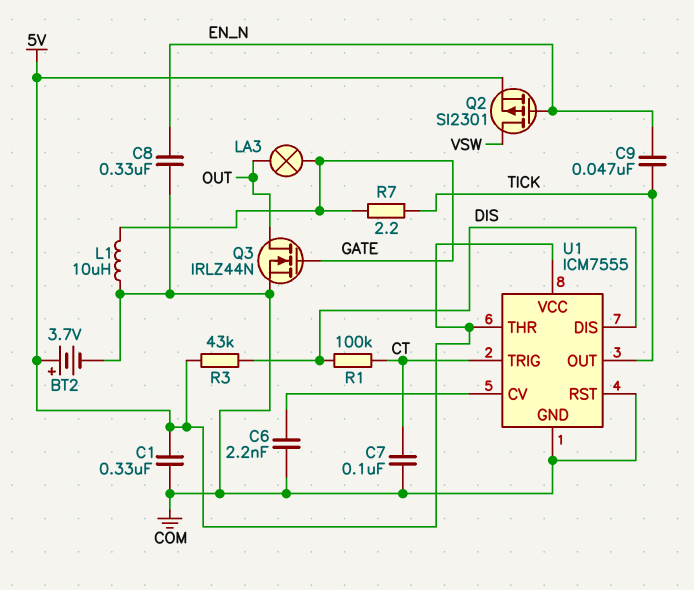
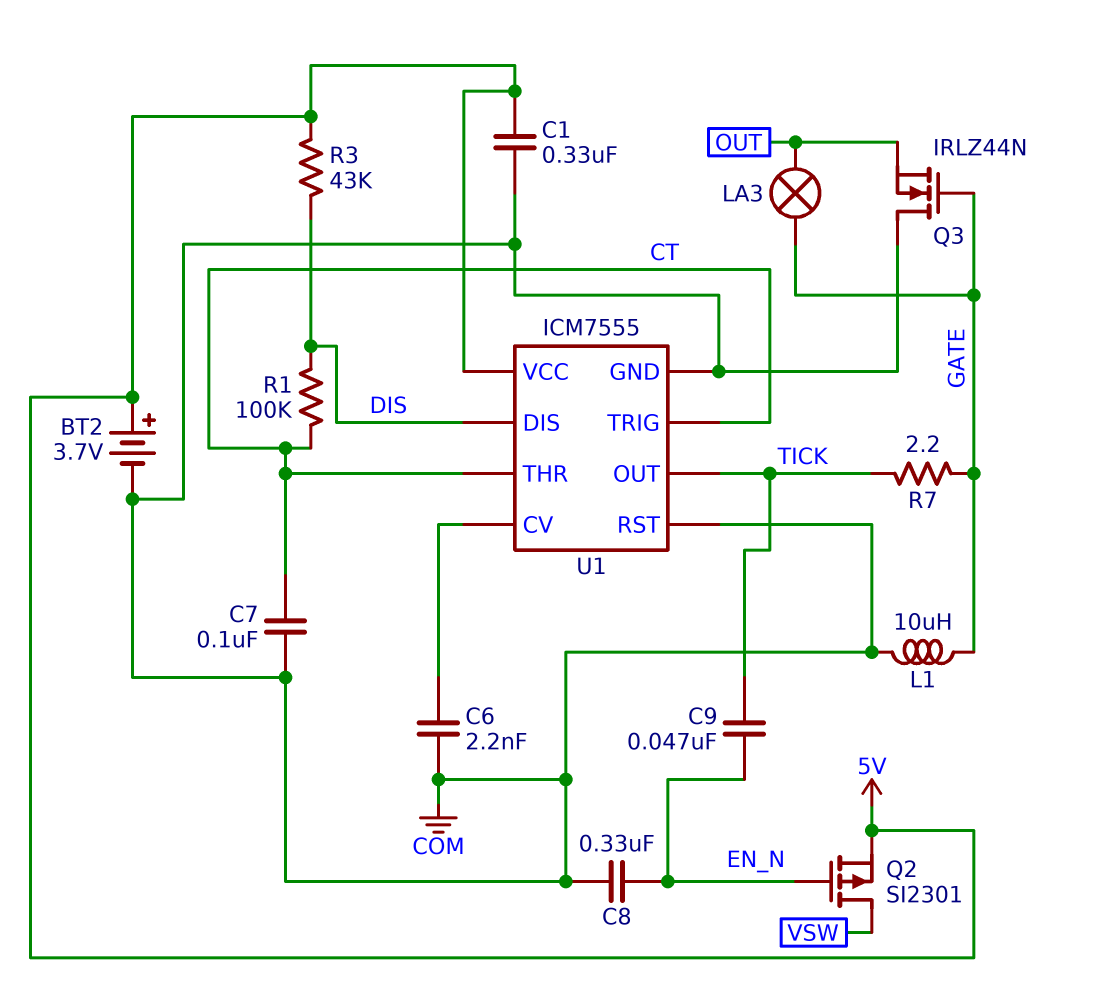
Q3: NMOS IRLZ44N (G GATE, D OUT, S COM) -> NMOS IRLZ44N (G GATE, D COM, S OUT)
U1 pin THR: 5V -> CT

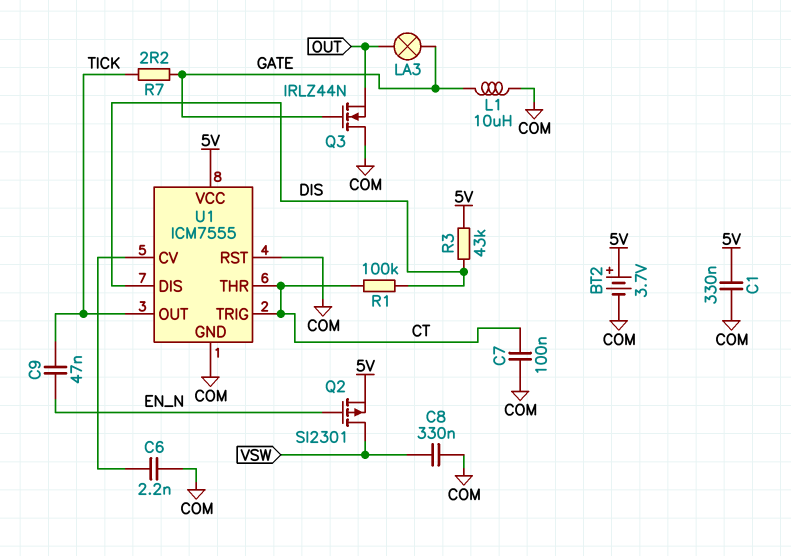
C8: 330nF (COM, EN_N) -> 330nF (COM, VSW)

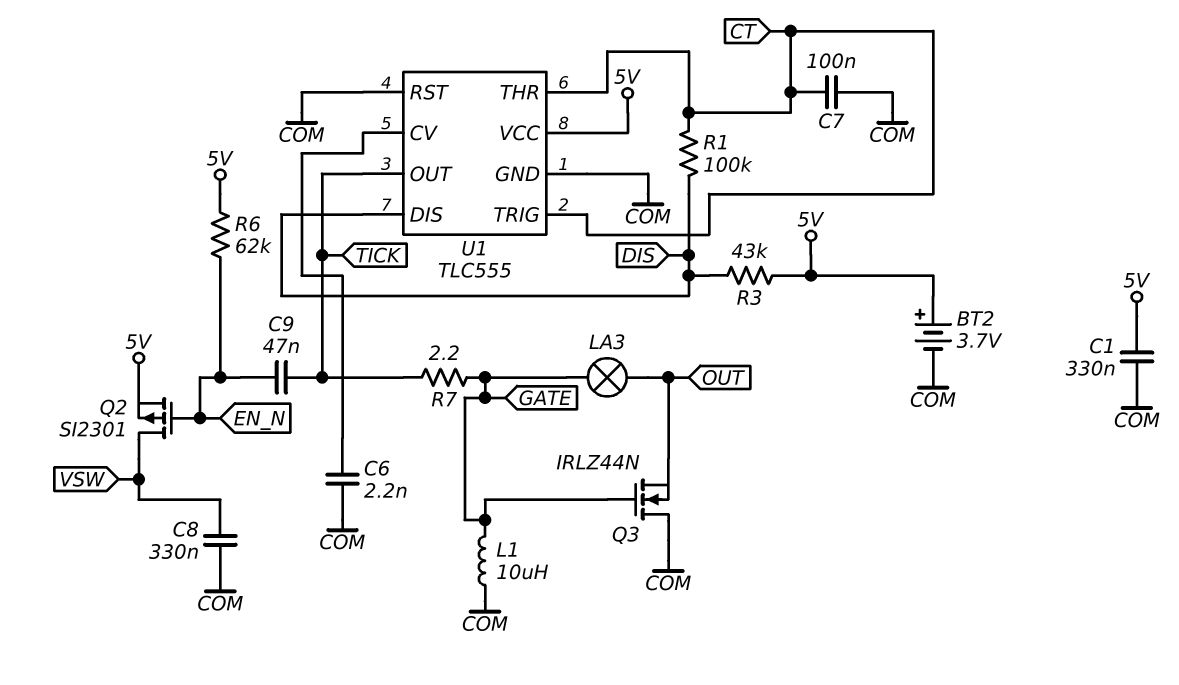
R6: none -> 62k (5V, EN_N)
U1: ICM7555 -> TLC555

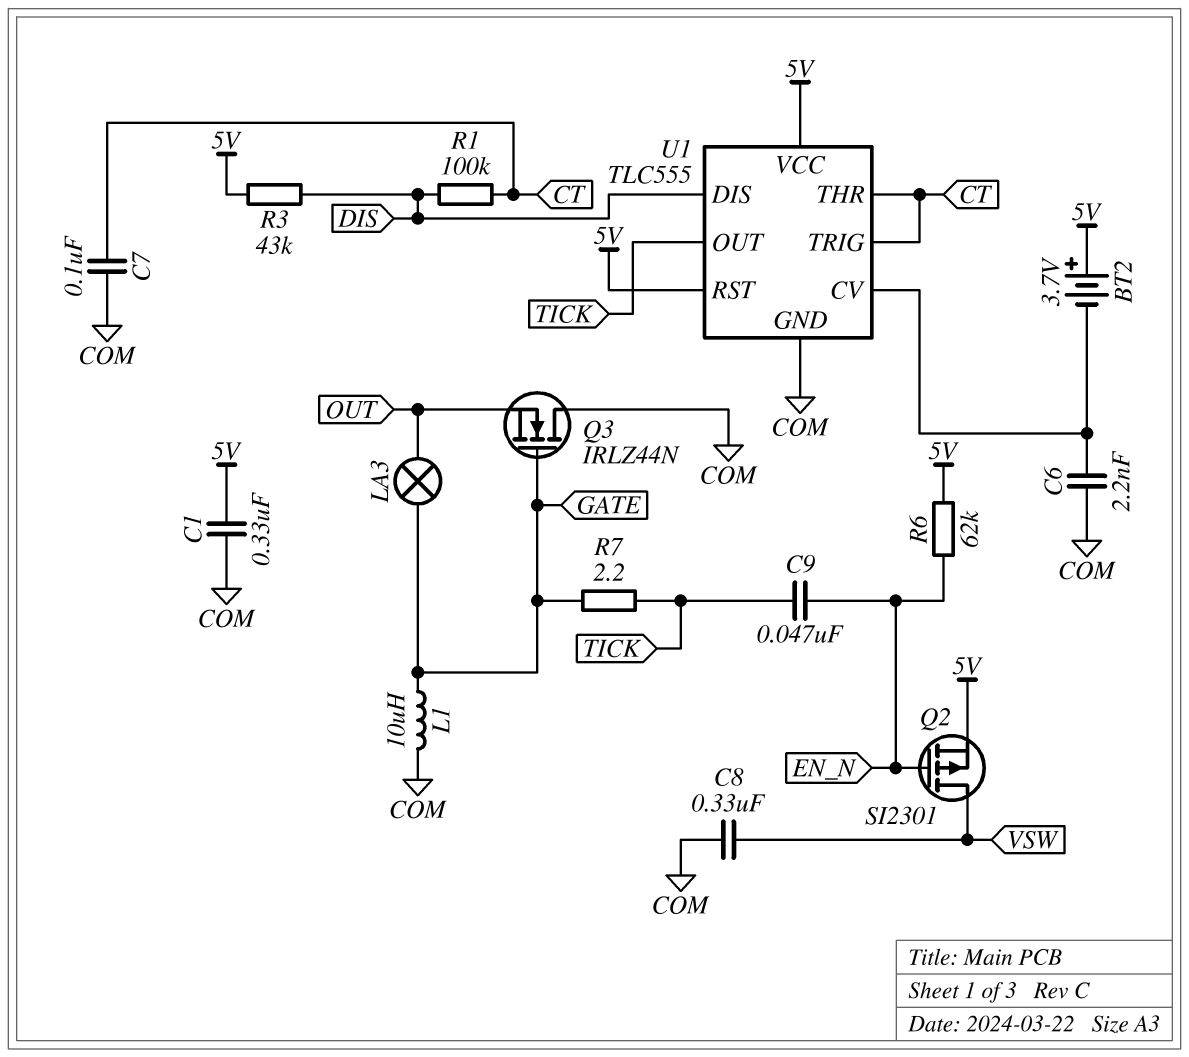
BT2: 3.7V (plus 5V, minus COM) -> 3.7V (plus 5V, minus U1/CV)
U1 pin RST: COM -> 5V

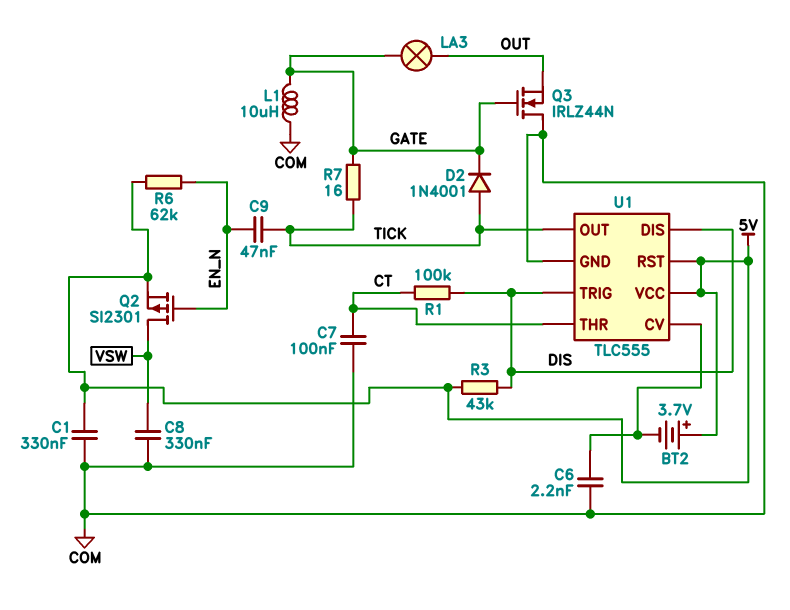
D2: none -> diode 1N4001 (A TICK, K GATE)
R7: 2.2 (GATE, TICK) -> 16 (GATE, TICK)
U1 pin TRIG: CT -> DIS

